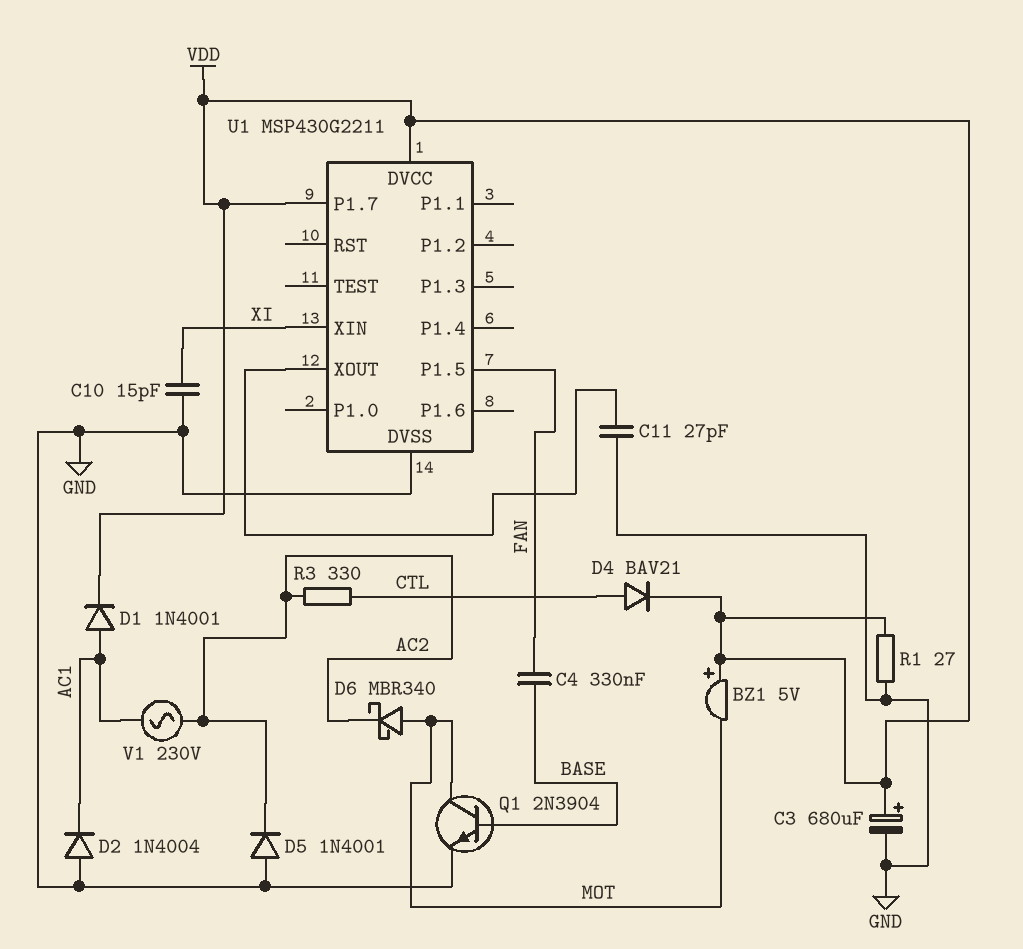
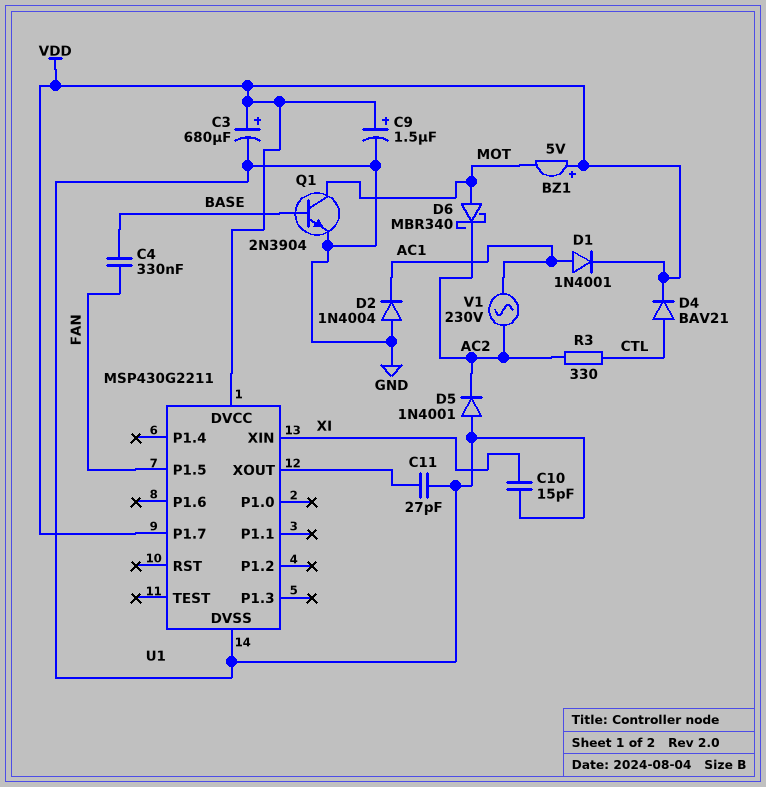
C9: none -> 1.5uF (plus VDD, minus GND)
R1: 27 (GND, VDD) -> none

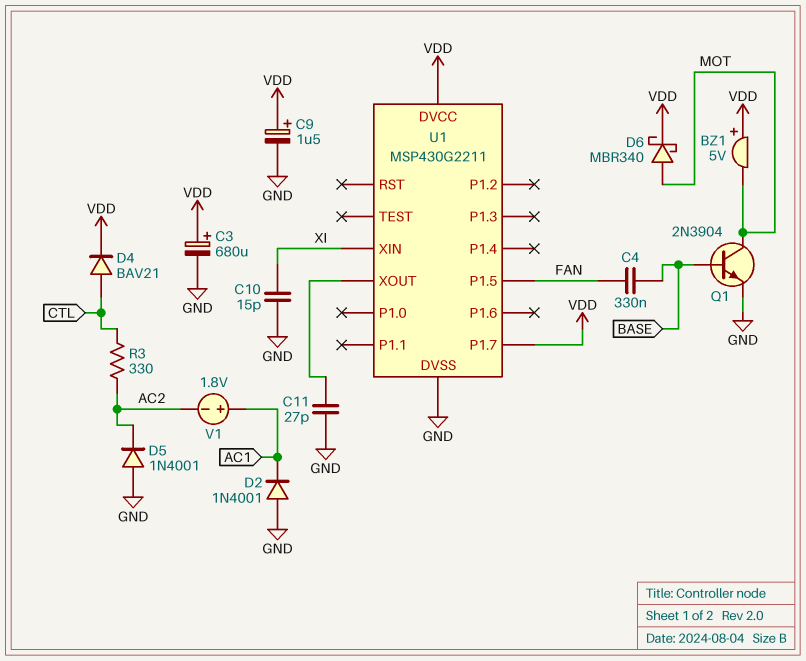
D1: diode 1N4001 (A AC1, K VDD) -> none
D2: diode 1N4004 (A GND, K AC1) -> diode 1N4001 (A GND, K AC1)
D6: schottky MBR340 (A MOT, K AC2) -> schottky MBR340 (A MOT, K VDD)
V1: AC 230V (AC1, AC2) -> 1.8V (plus AC1, minus AC2)

